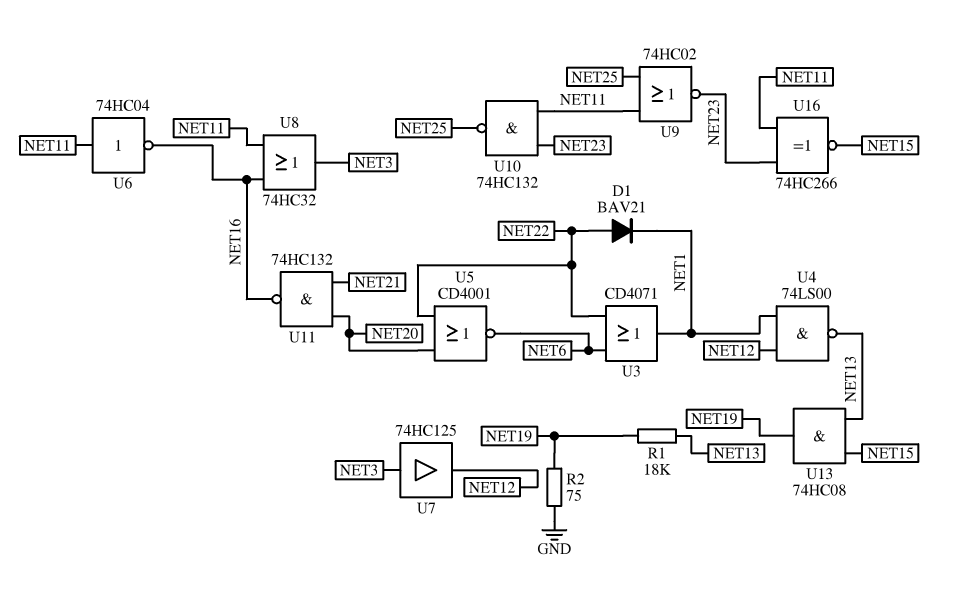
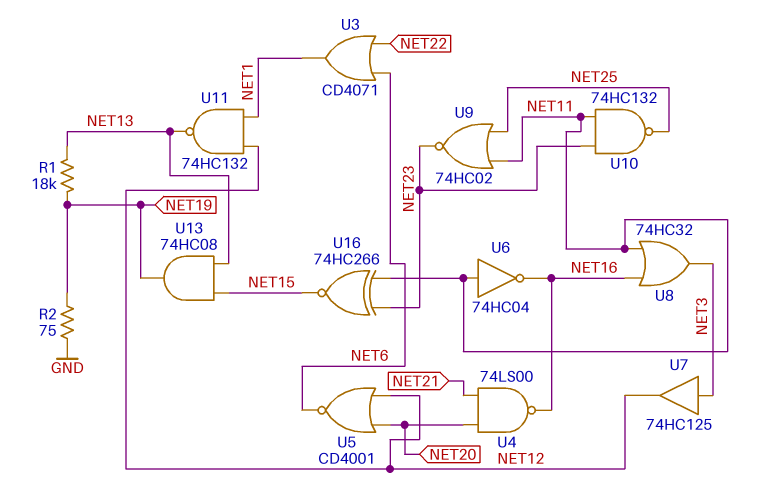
D1: diode BAV21 (A NET22, K NET1) -> none
U4: NAND 74LS00 (in NET1, in NET12, out NET13) -> NAND 74LS00 (in NET20, in NET21, out NET16)
U5: NOR CD4001 (in NET20, in NET22, out NET6) -> NOR CD4001 (in NET12, in NET20, out NET6)
U11: NAND 74HC132 (in NET20, in NET21, out NET16) -> NAND 74HC132 (in NET1, in NET12, out NET13)

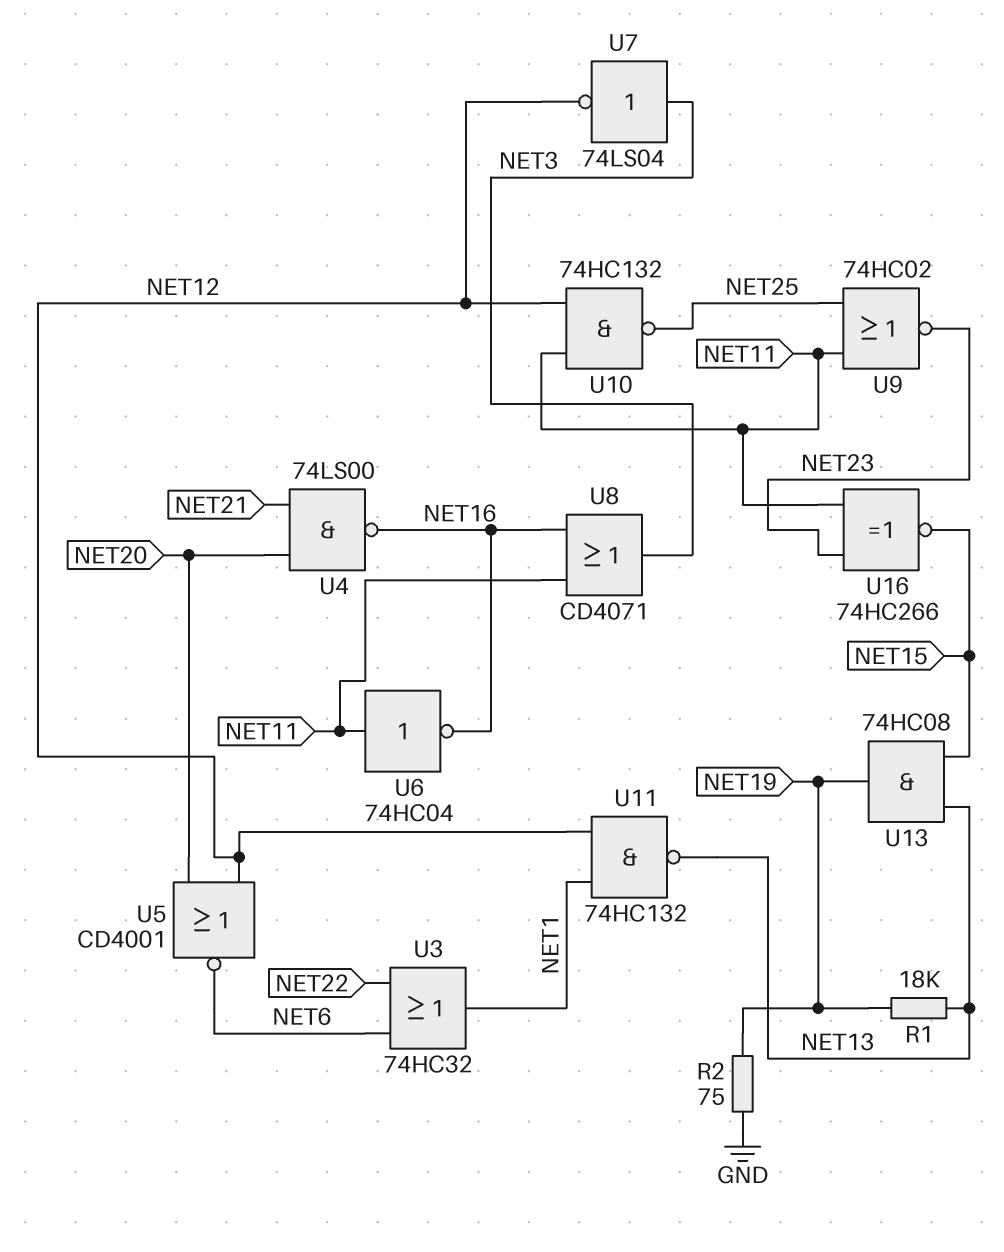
U3: OR CD4071 (in NET6, in NET22, out NET1) -> OR 74HC32 (in NET6, in NET22, out NET1)
U7: buffer 74HC125 (in NET3, out NET12) -> NOT 74LS04 (in NET3, out NET12)
U8: OR 74HC32 (in NET11, in NET16, out NET3) -> OR CD4071 (in NET11, in NET16, out NET3)
U10: NAND 74HC132 (in NET11, in NET23, out NET25) -> NAND 74HC132 (in NET11, in NET12, out NET25)

